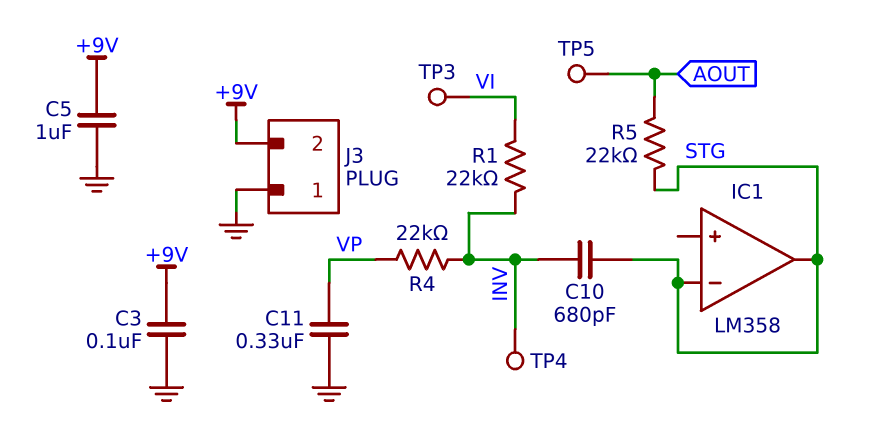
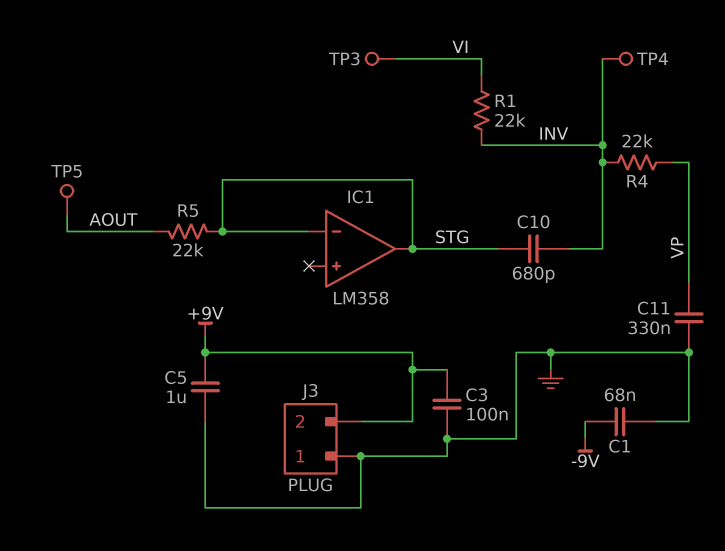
C1: none -> 68nF (-9V, GND)

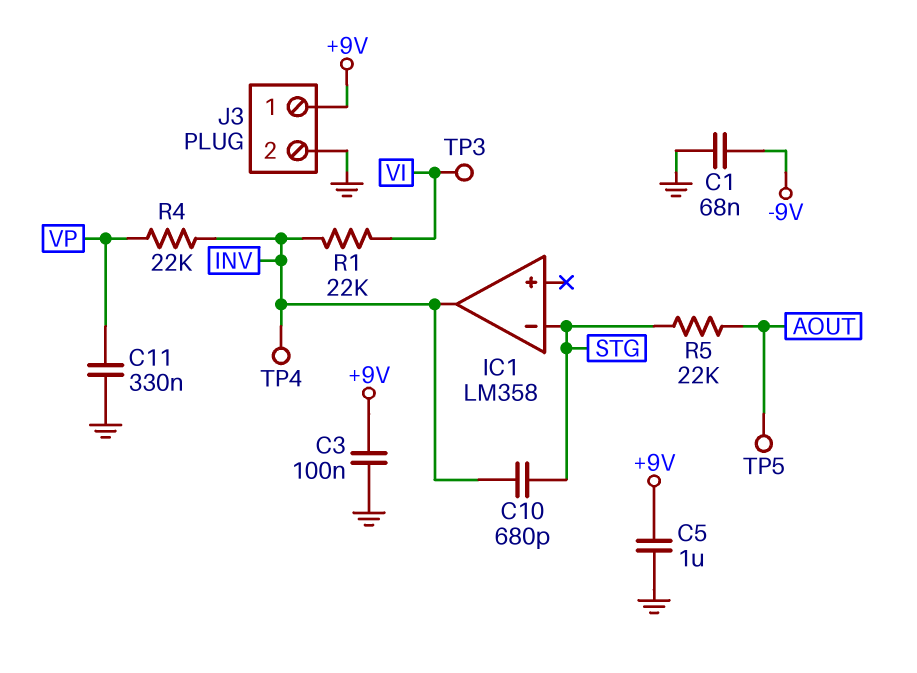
IC1 pin out: STG -> INV
J3 pin 1: GND -> +9V
J3 pin 2: +9V -> GND

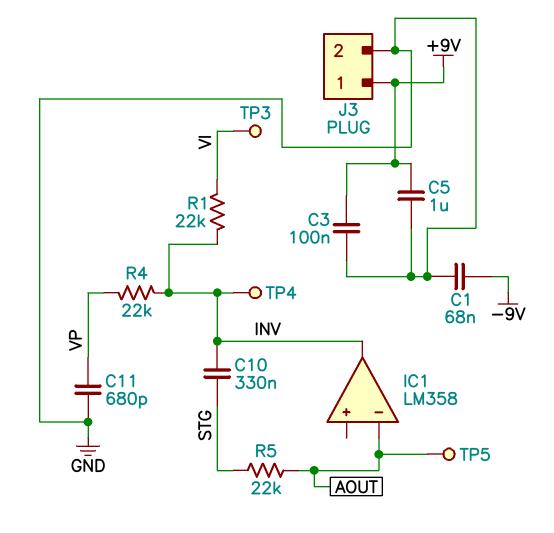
C10: 680pF (INV, STG) -> 330nF (INV, STG)
C11: 330nF (GND, VP) -> 680pF (GND, VP)
IC1 pin in-: STG -> AOUT

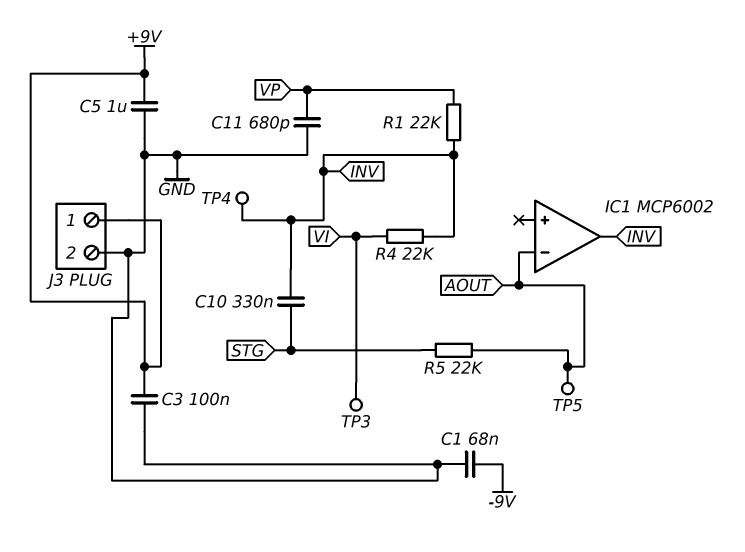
IC1: LM358 -> MCP6002
R1: 22k (INV, VI) -> 22k (INV, VP)
R4: 22k (INV, VP) -> 22k (INV, VI)

